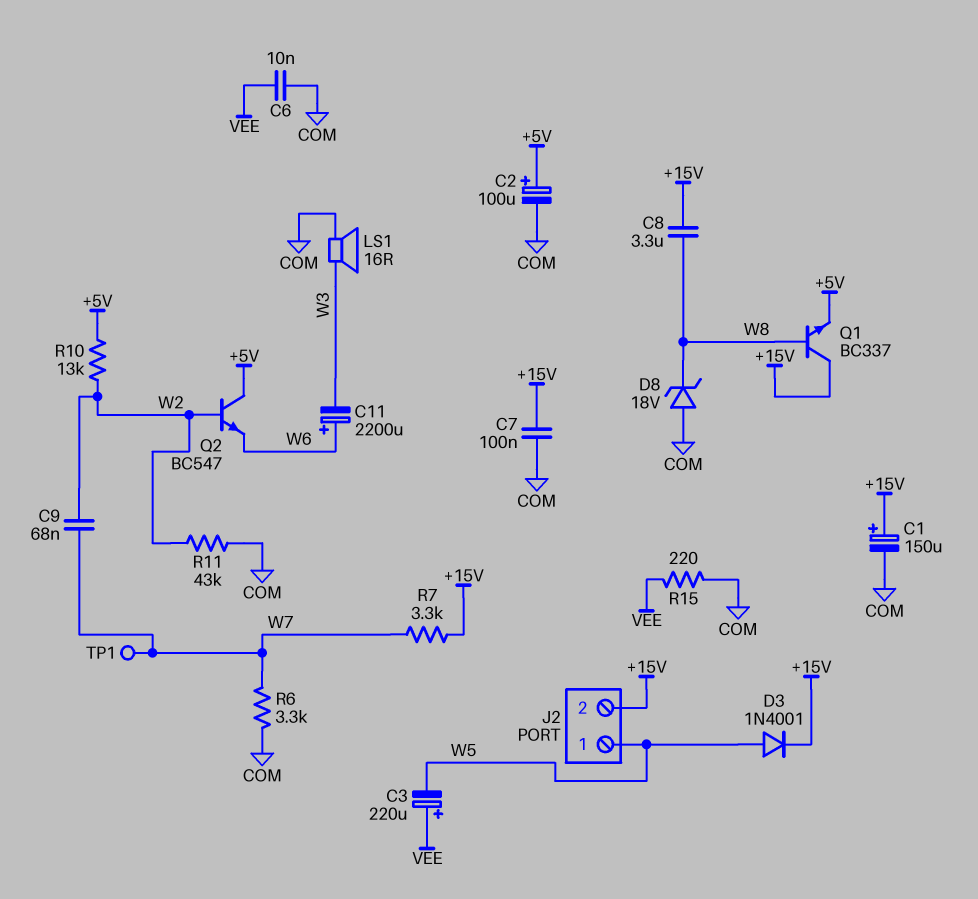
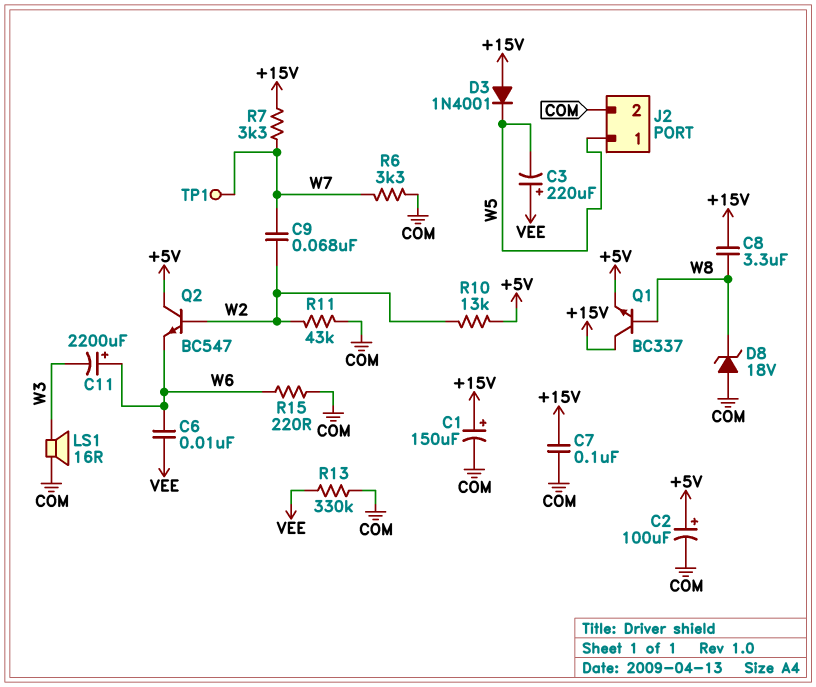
C6: 10nF (COM, VEE) -> 10nF (VEE, W6)
D3: diode 1N4001 (A W5, K +15V) -> diode 1N4001 (A +15V, K W5)
J2 pin 2: +15V -> COM
R13: none -> 330k (COM, VEE)
R15: 220 (COM, VEE) -> 220 (COM, W6)

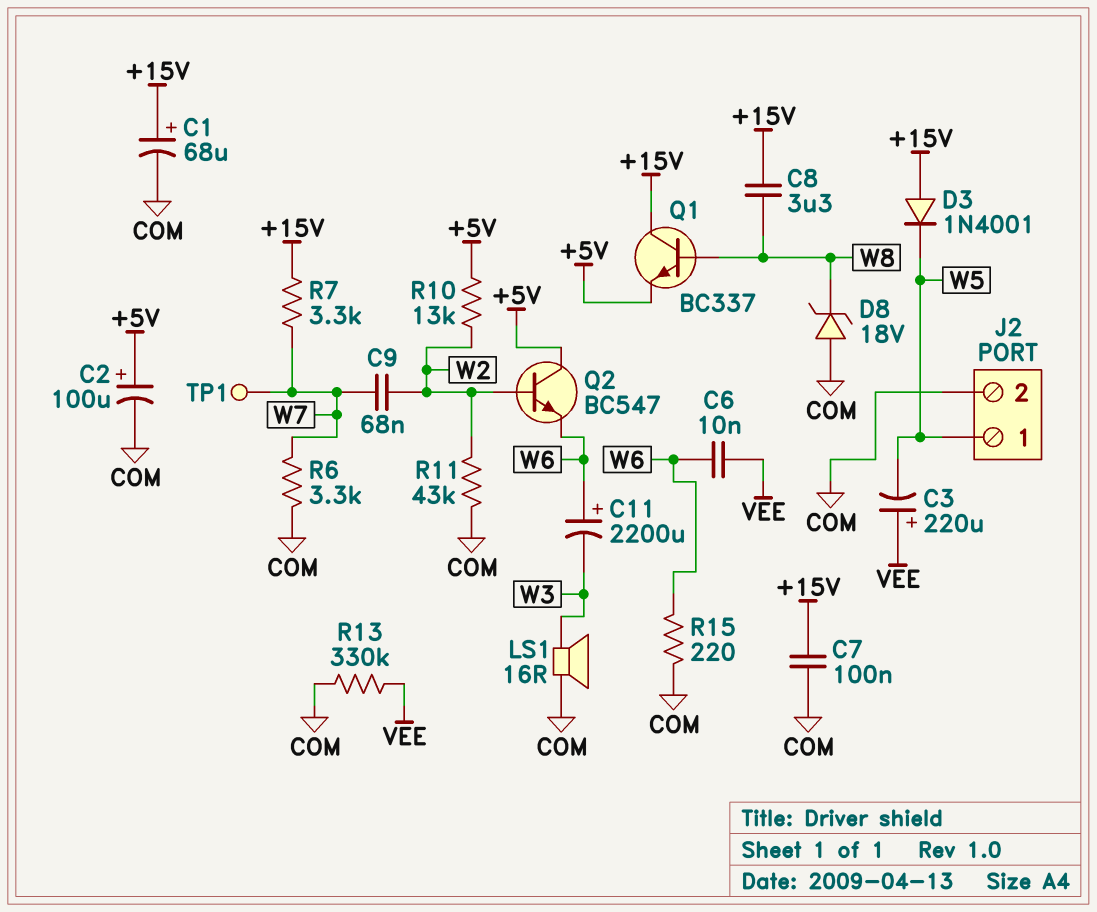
C1: 150uF (plus +15V, minus COM) -> 68uF (plus +15V, minus COM)

